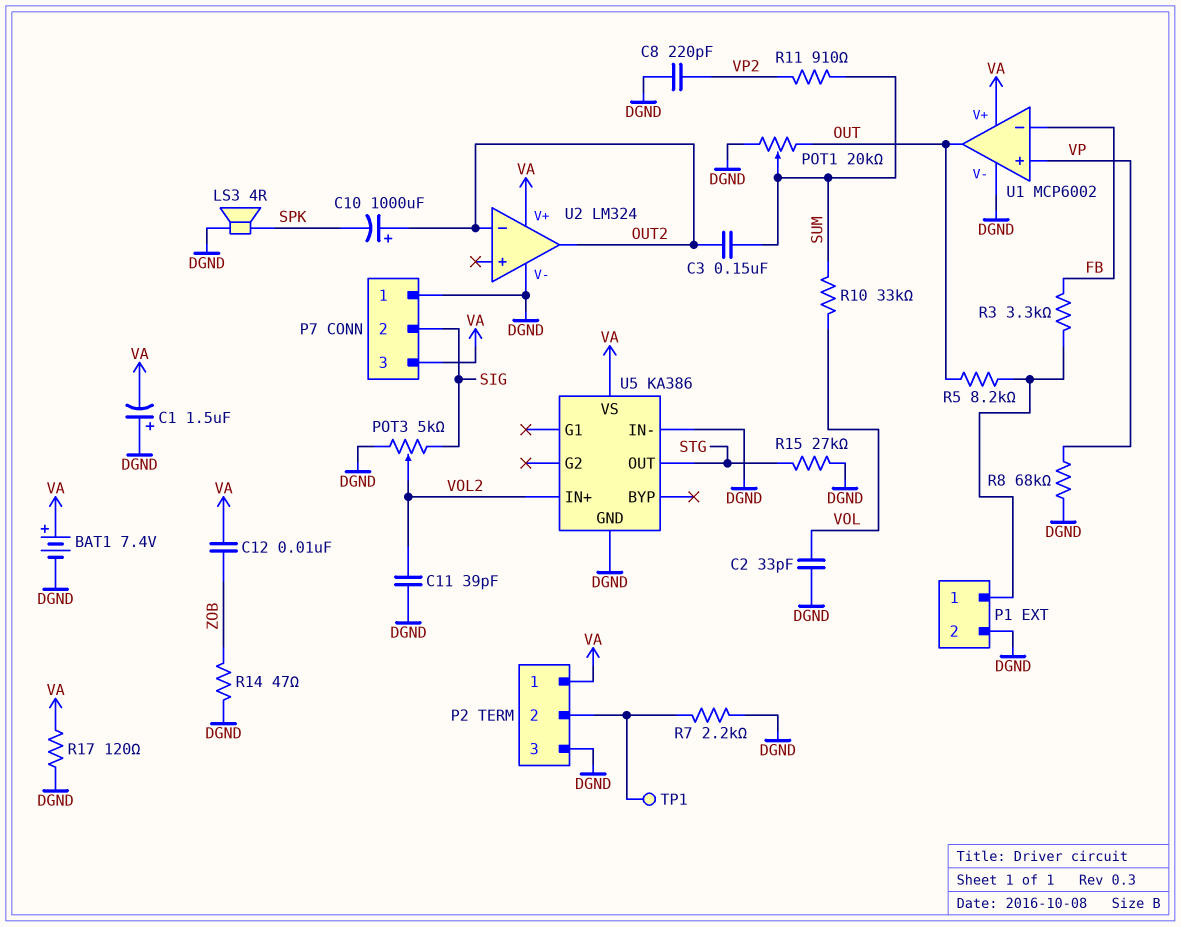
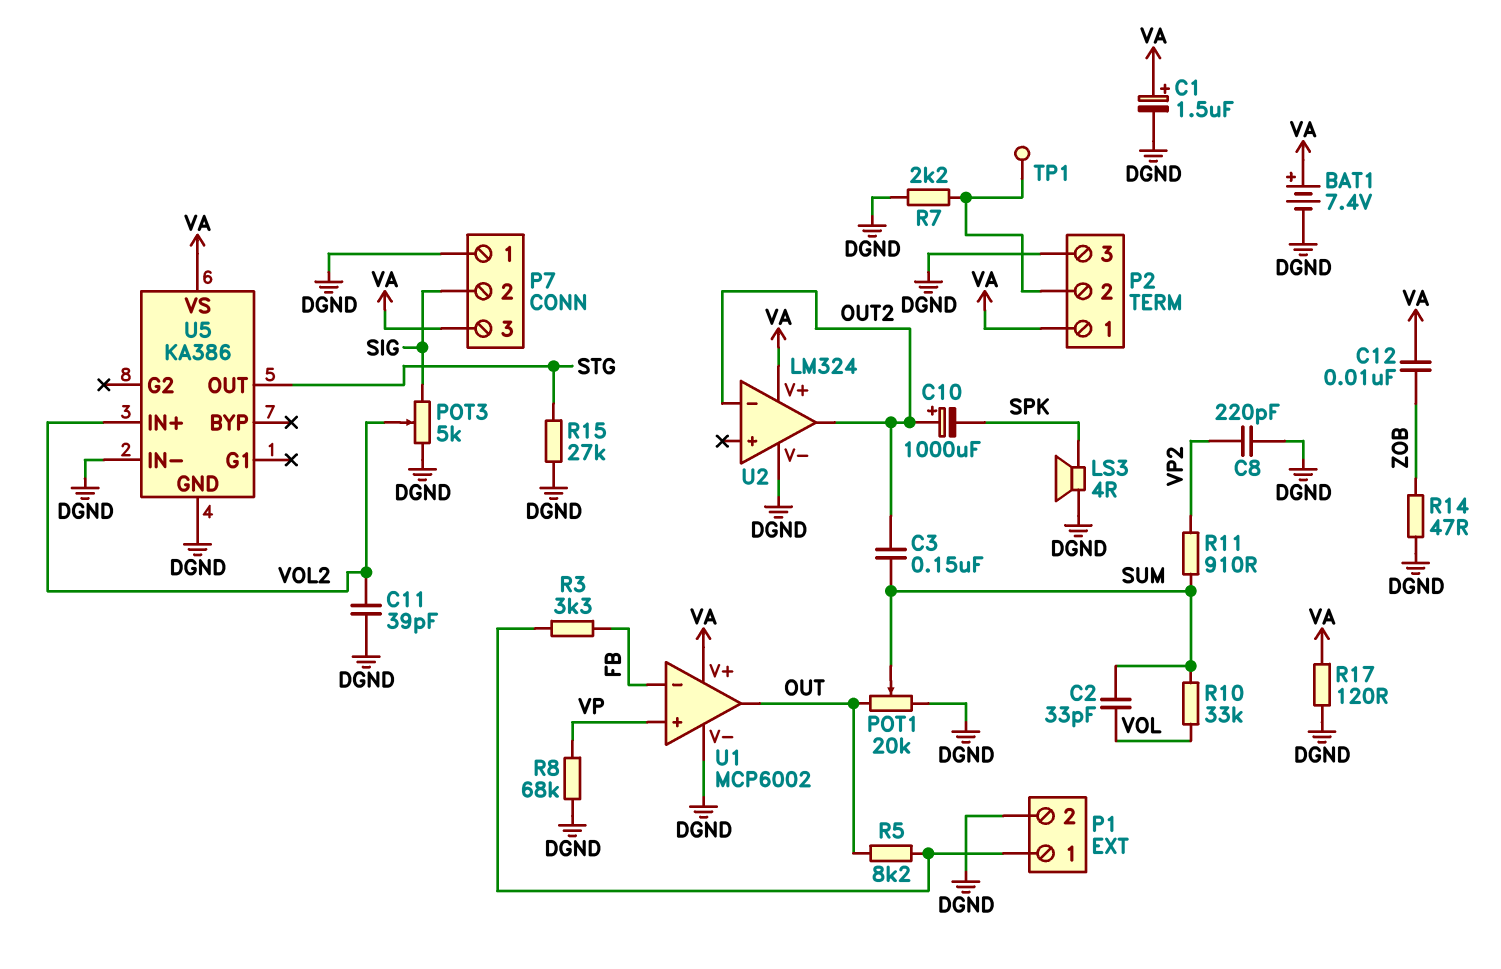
C1: 1.5uF (plus DGND, minus VA) -> 1.5uF (plus VA, minus DGND)
C2: 33pF (DGND, VOL) -> 33pF (SUM, VOL)

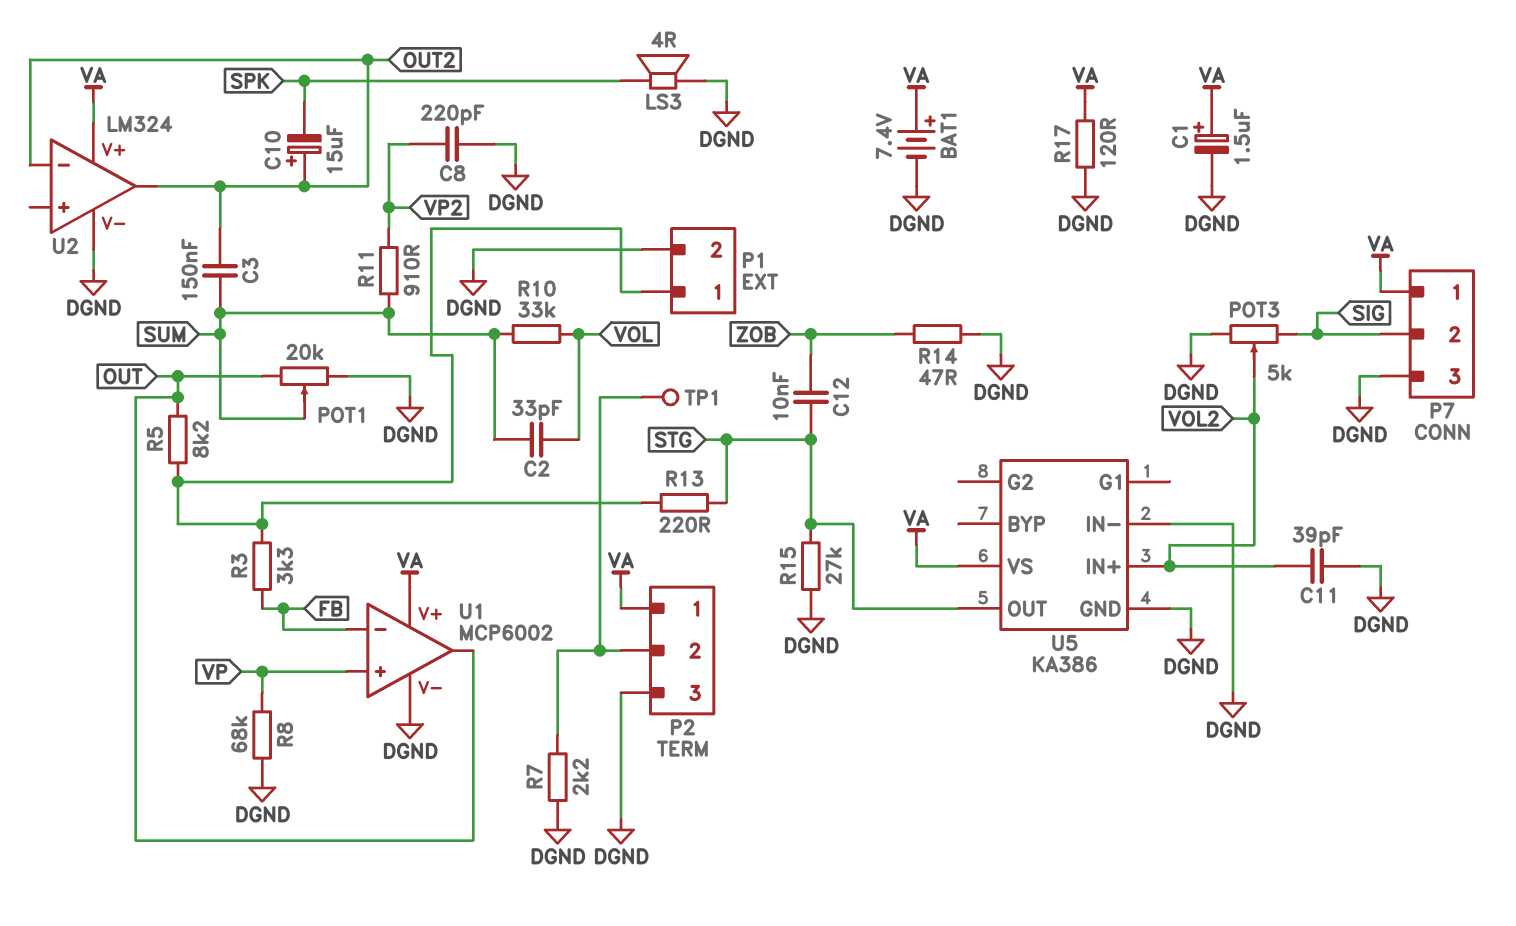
C10: 1000uF (plus OUT2, minus SPK) -> 15uF (plus OUT2, minus SPK)
C12: 10nF (VA, ZOB) -> 10nF (STG, ZOB)
P7 pin 1: DGND -> VA
P7 pin 3: VA -> DGND
R13: none -> 220 (P1/1, STG)

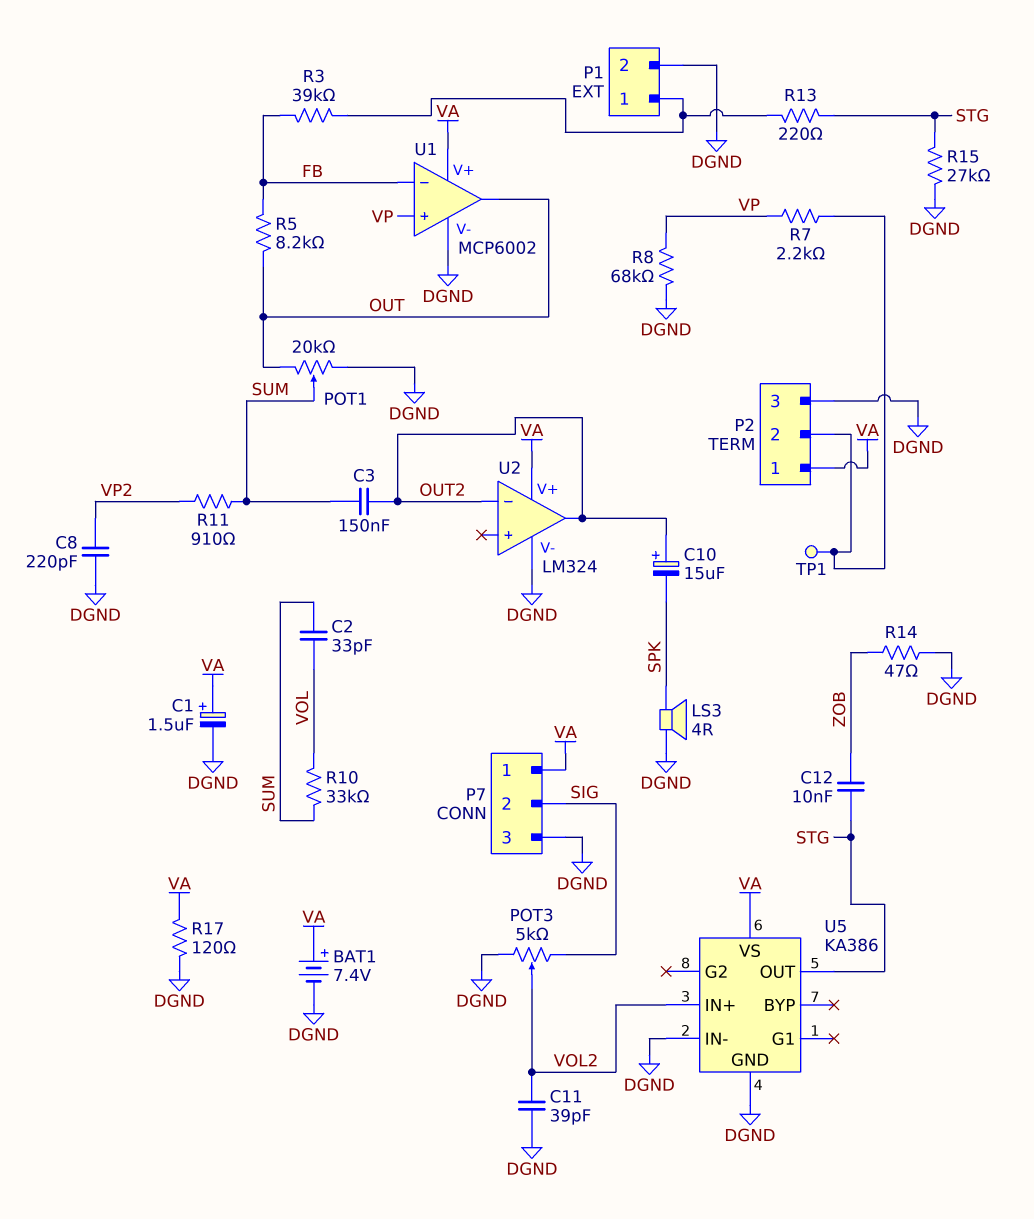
R3: 3.3k (FB, P1/1) -> 39k (FB, P1/1)
R5: 8.2k (OUT, P1/1) -> 8.2k (FB, OUT)
R7: 2.2k (DGND, P2/2) -> 2.2k (P2/2, VP)

